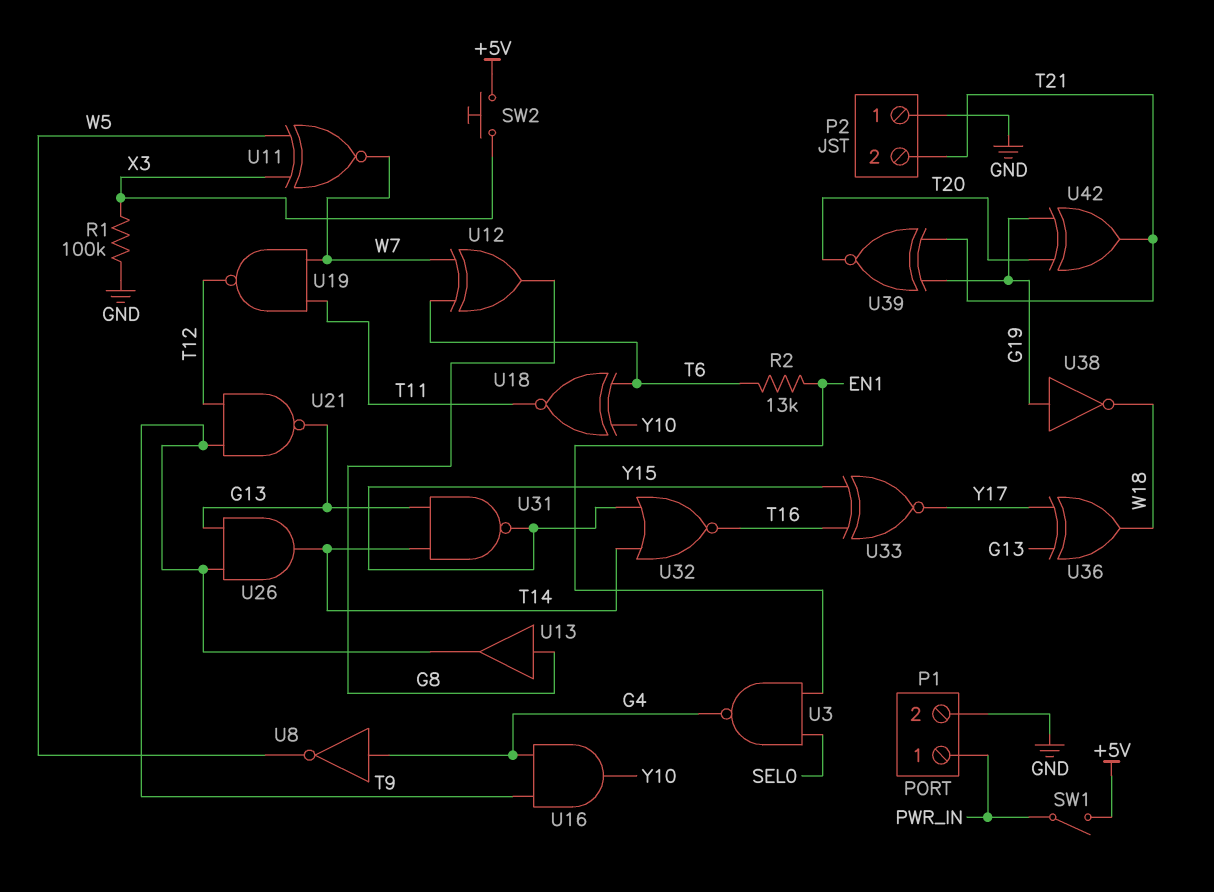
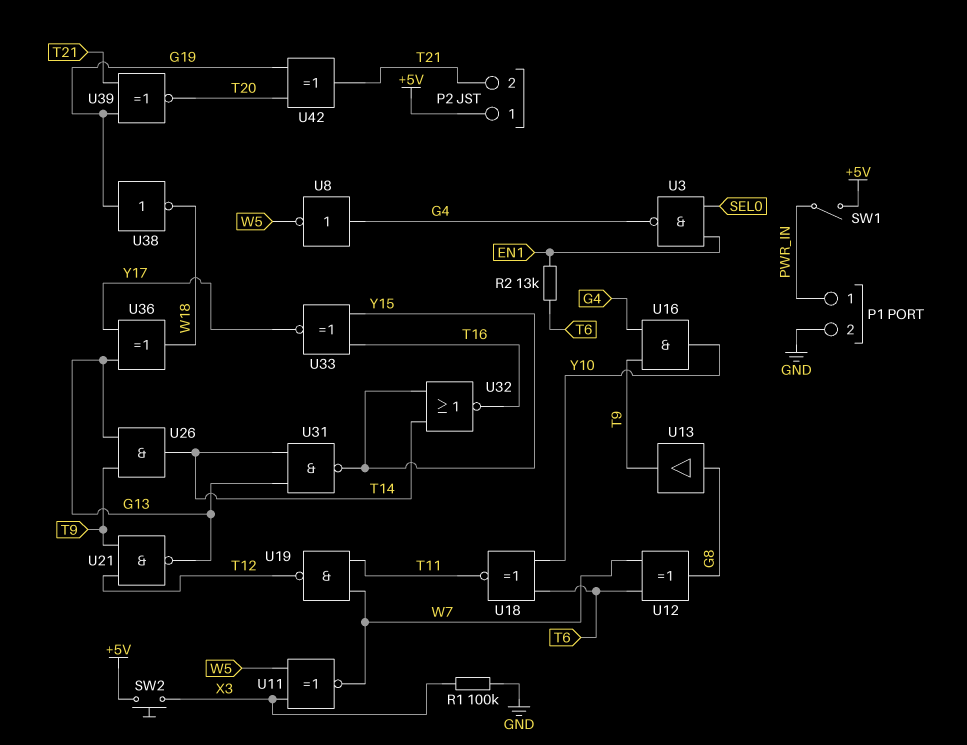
P2 pin 1: GND -> +5V

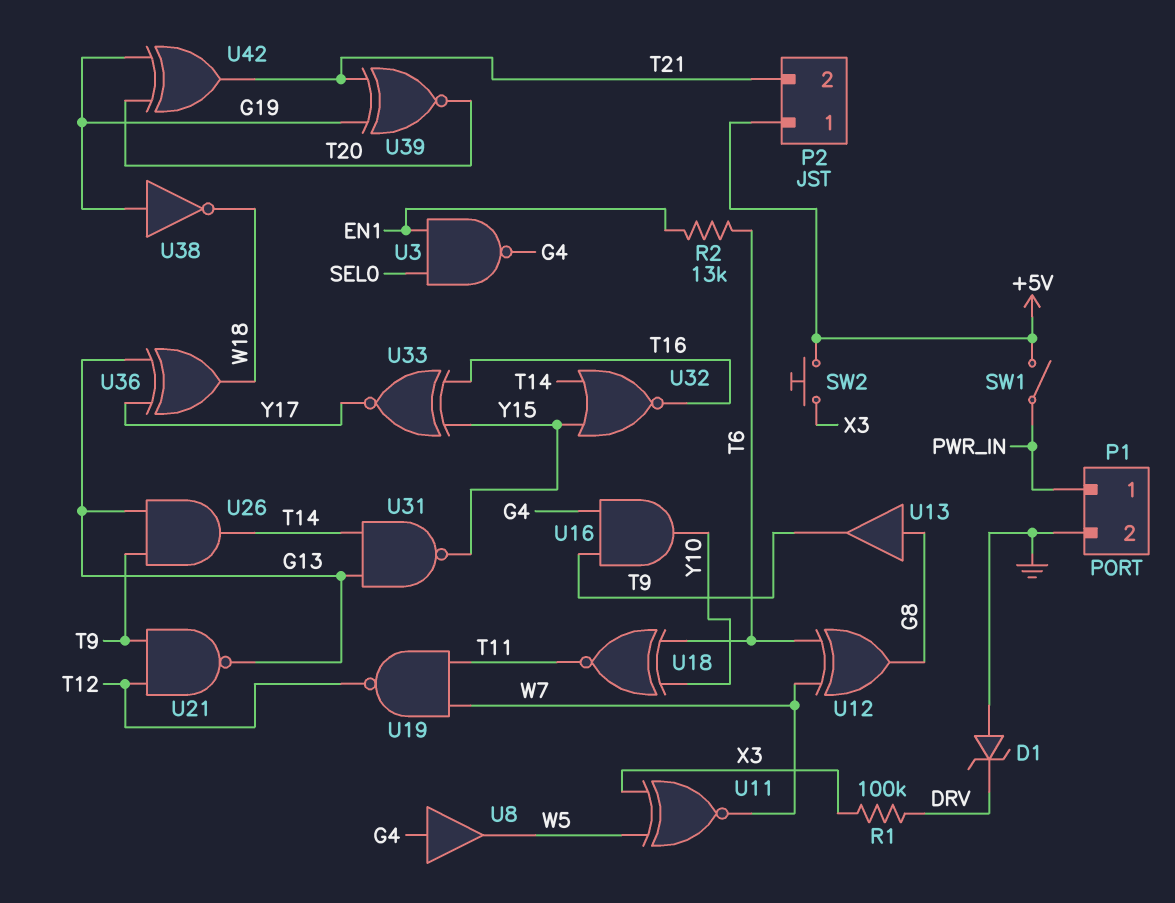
D1: none -> zener (A GND, K DRV)
R1: 100k (GND, X3) -> 100k (DRV, X3)
U8: NOT (in G4, out W5) -> buffer (in G4, out W5)

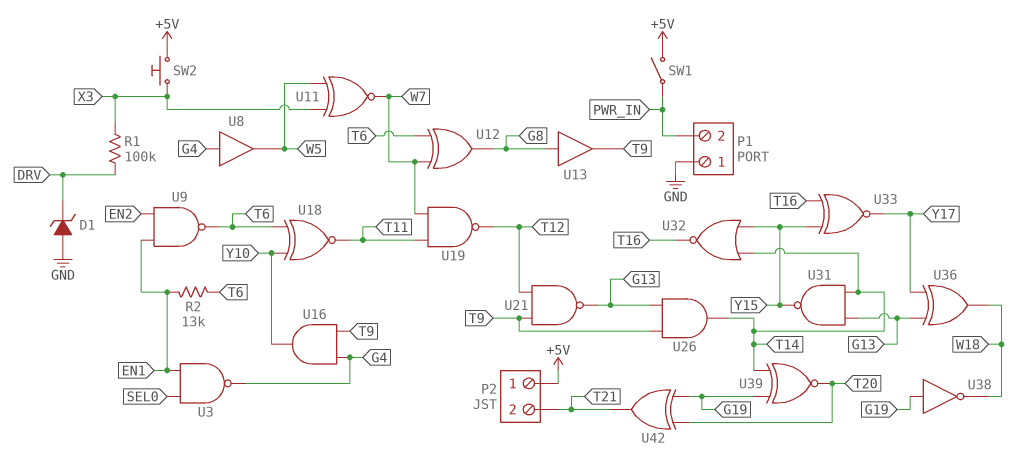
P1 pin 1: PWR_IN -> GND
P1 pin 2: GND -> PWR_IN
U9: none -> NAND (in EN1, in EN2, out T6)
U39: XNOR (in G19, in T21, out T20) -> XNOR (in G19, in T14, out T20)

